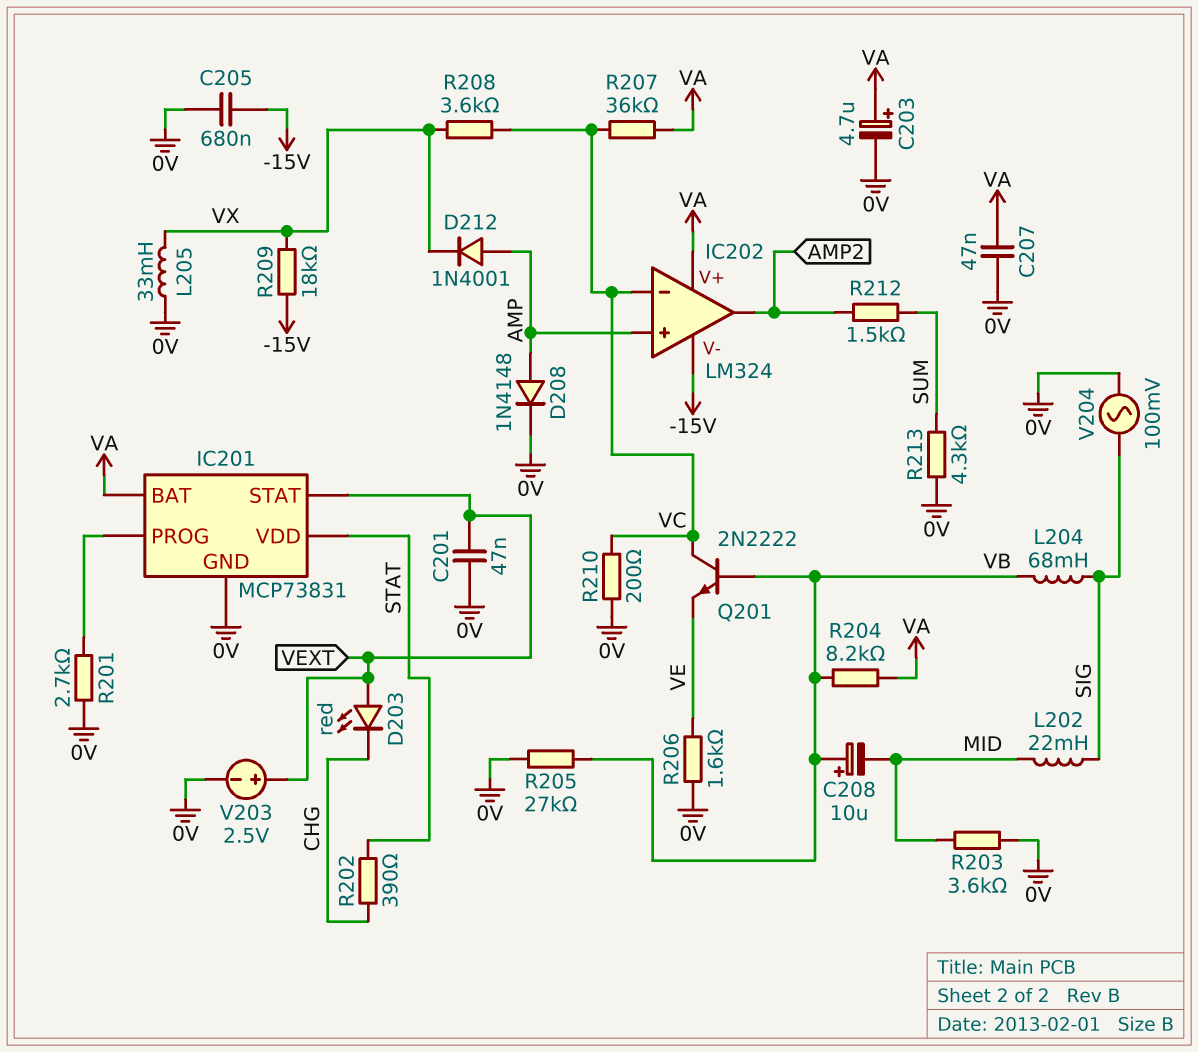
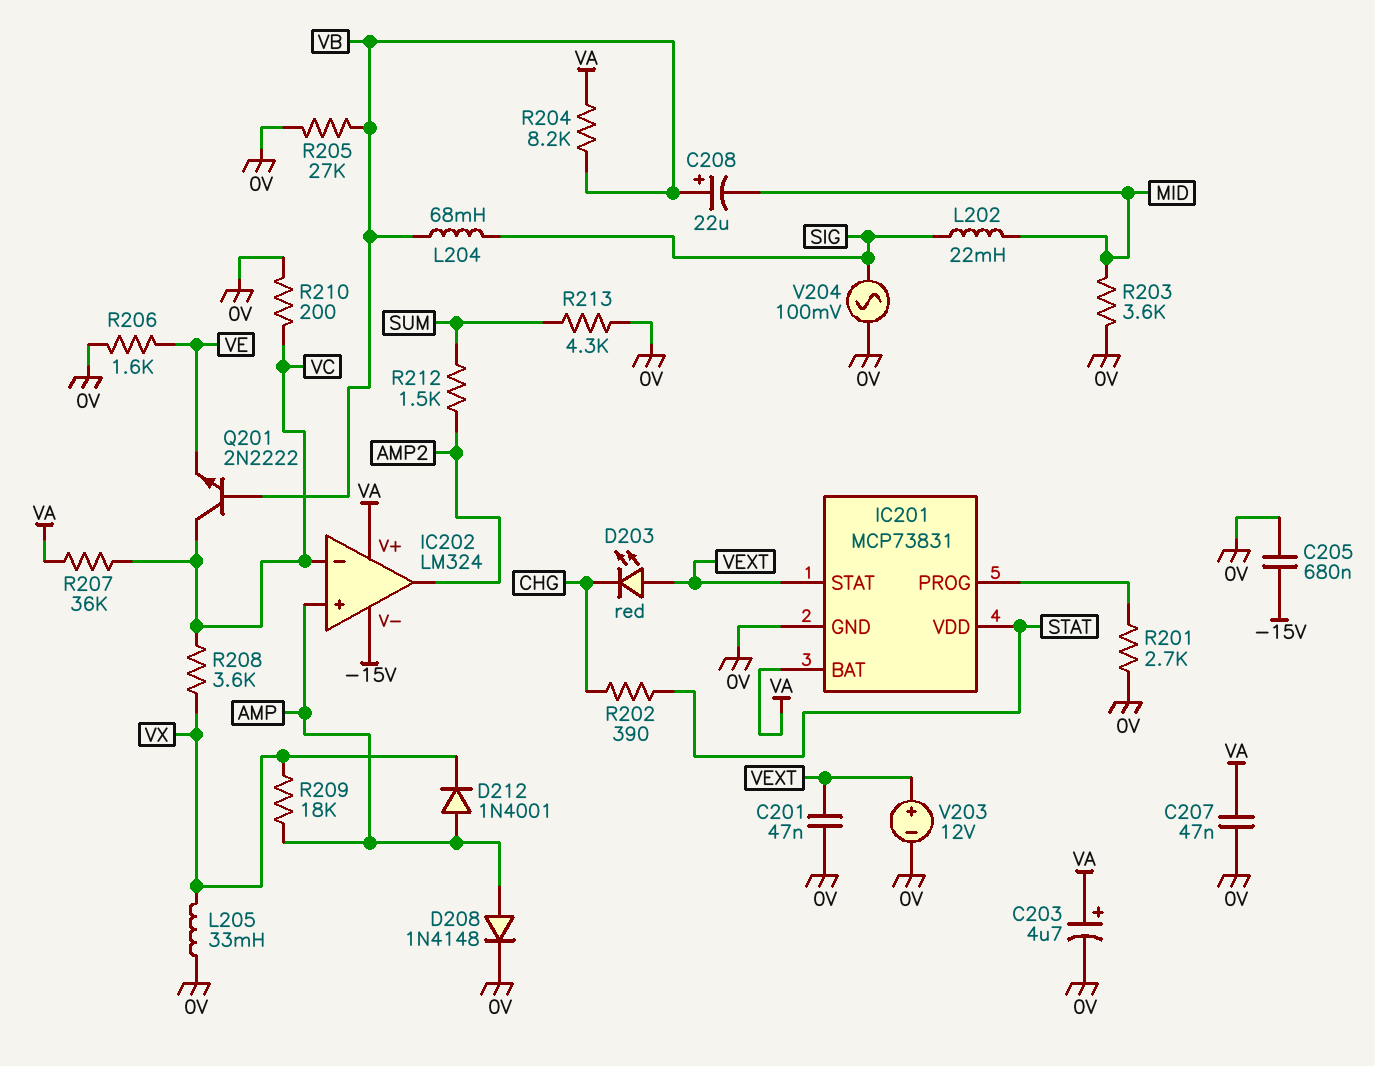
C208: 10uF (plus VB, minus MID) -> 22uF (plus VB, minus MID)
R209: 18k (-15V, VX) -> 18k (AMP, VX)
V203: 2.5V (plus VEXT, minus 0V) -> 12V (plus VEXT, minus 0V)

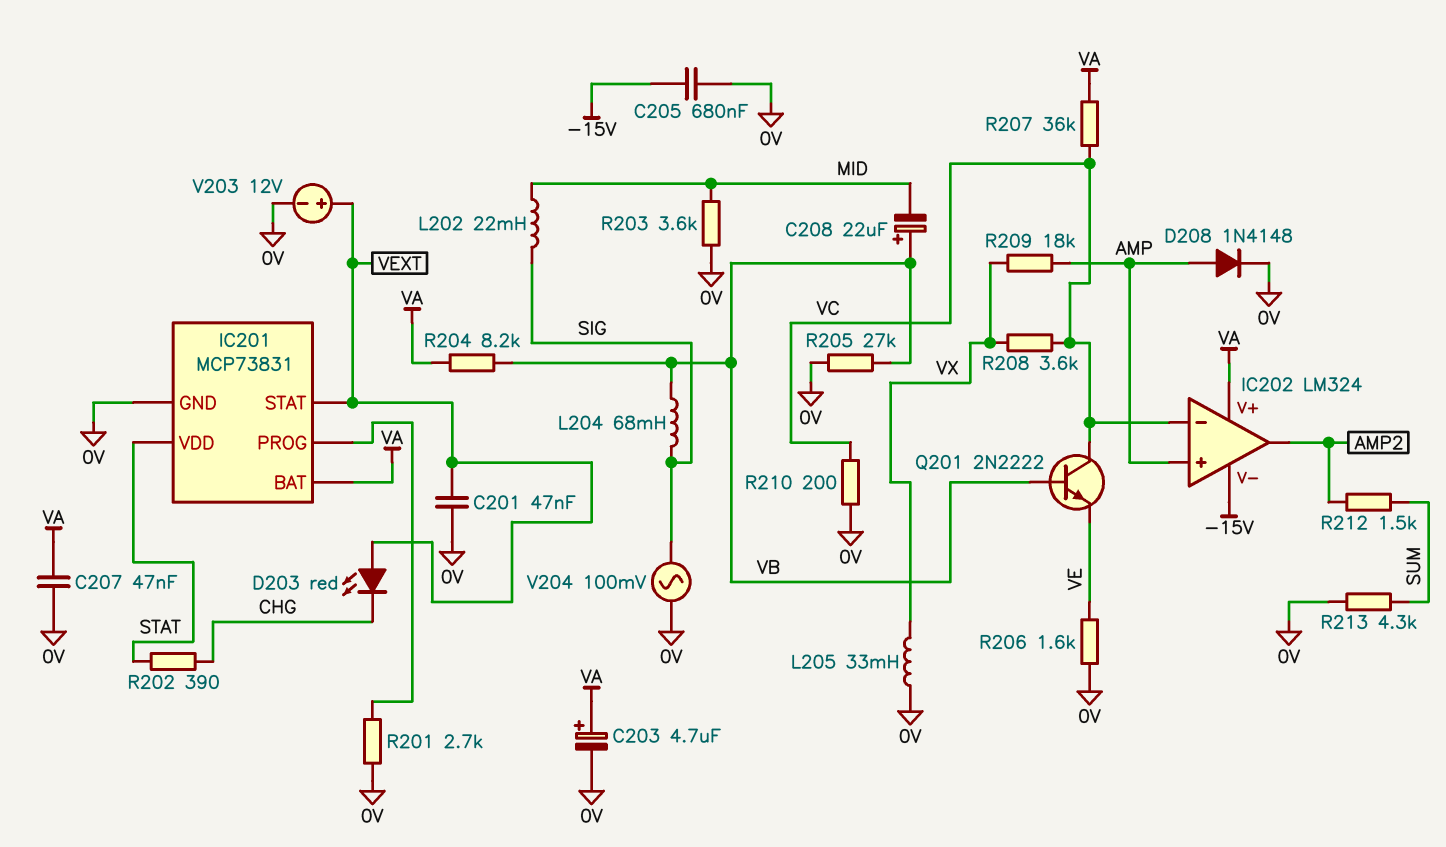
D212: diode 1N4001 (A AMP, K VX) -> none

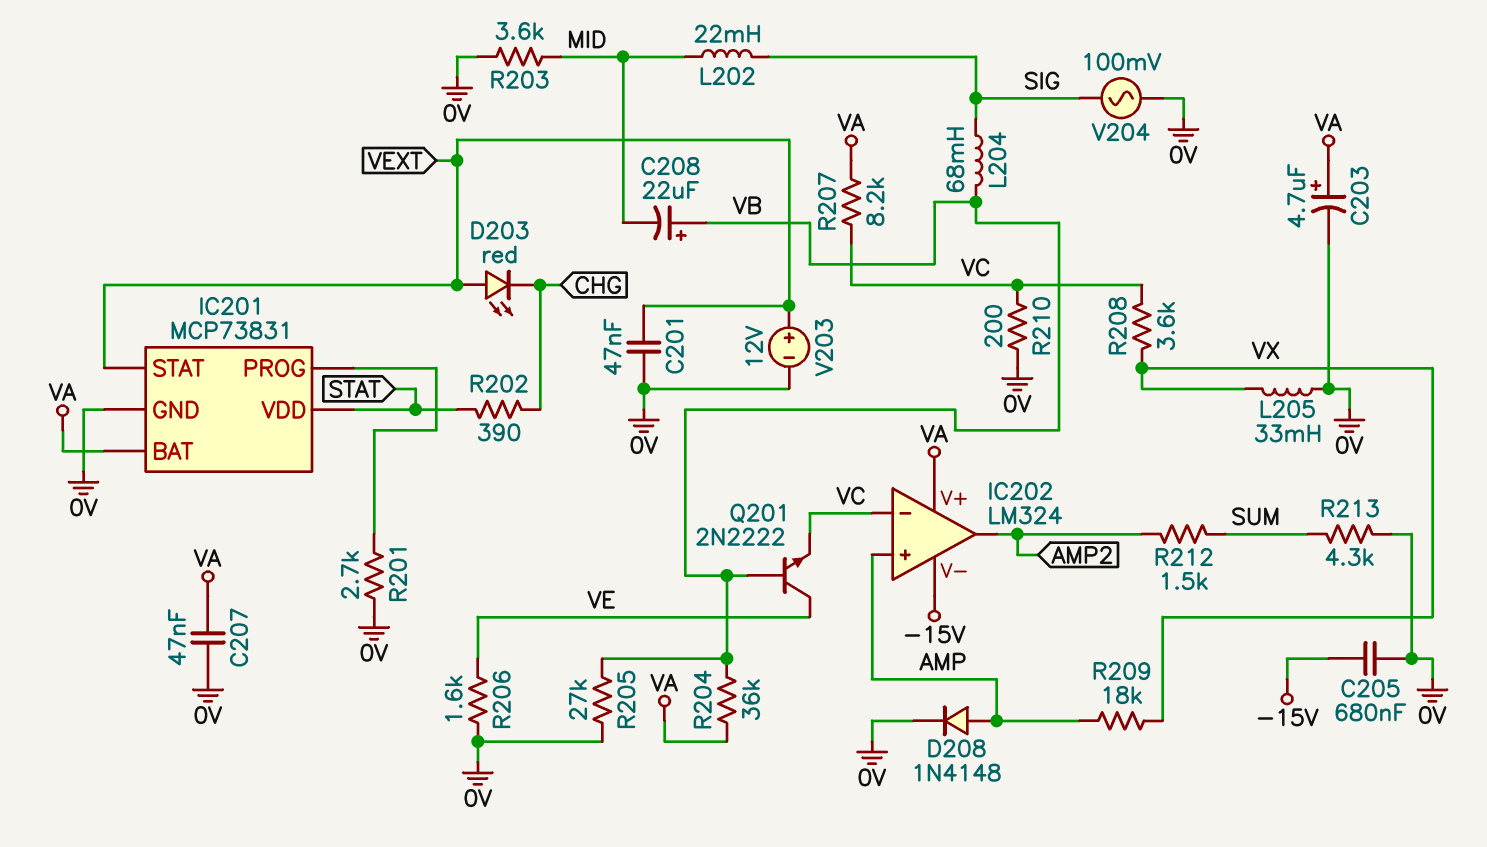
Q201: NPN 2N2222 (B VB, C VC, E VE) -> NPN 2N2222 (B VB, C VE, E VC)
R204: 8.2k (VA, VB) -> 36k (VA, VB)
R207: 36k (VA, VC) -> 8.2k (VA, VC)

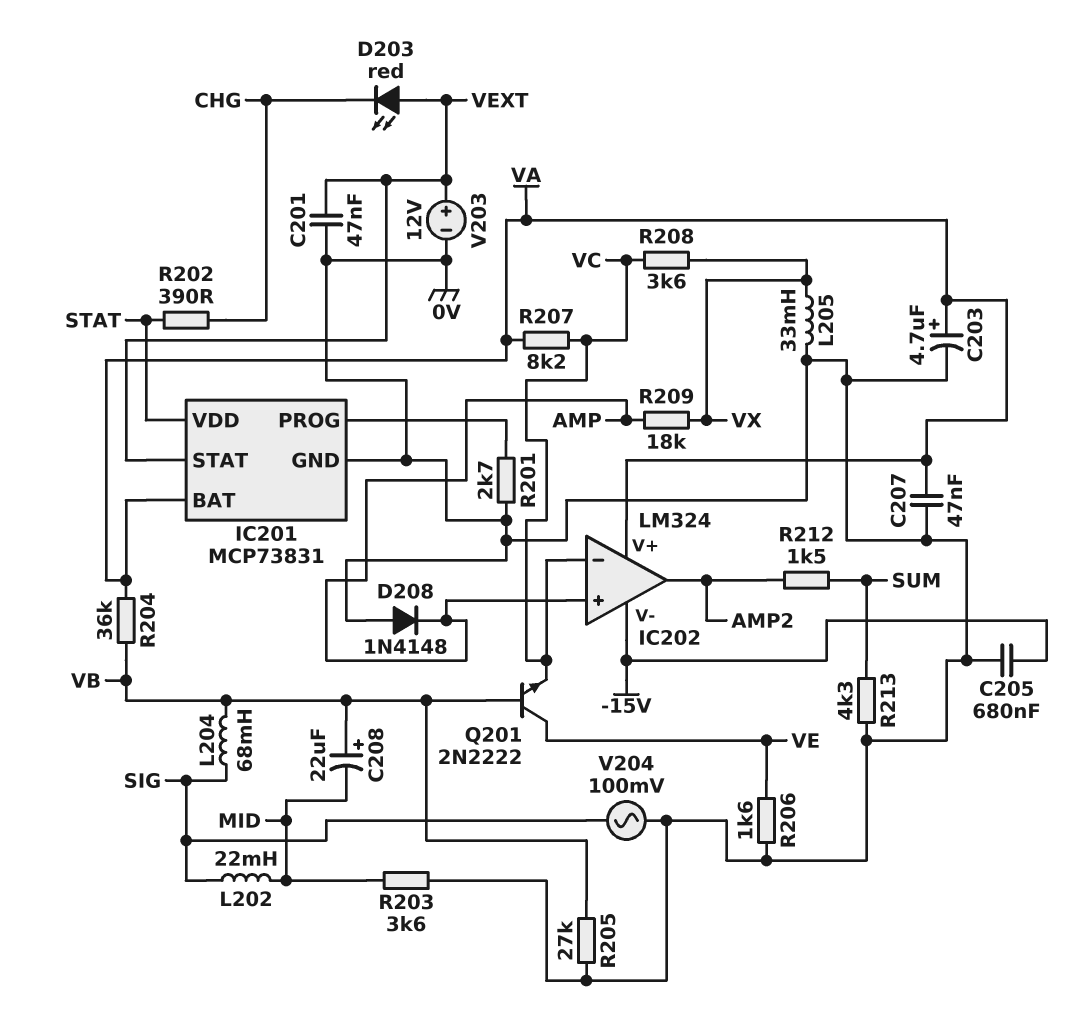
D208: diode 1N4148 (A AMP, K 0V) -> diode 1N4148 (A 0V, K AMP)
R210: 200 (0V, VC) -> none

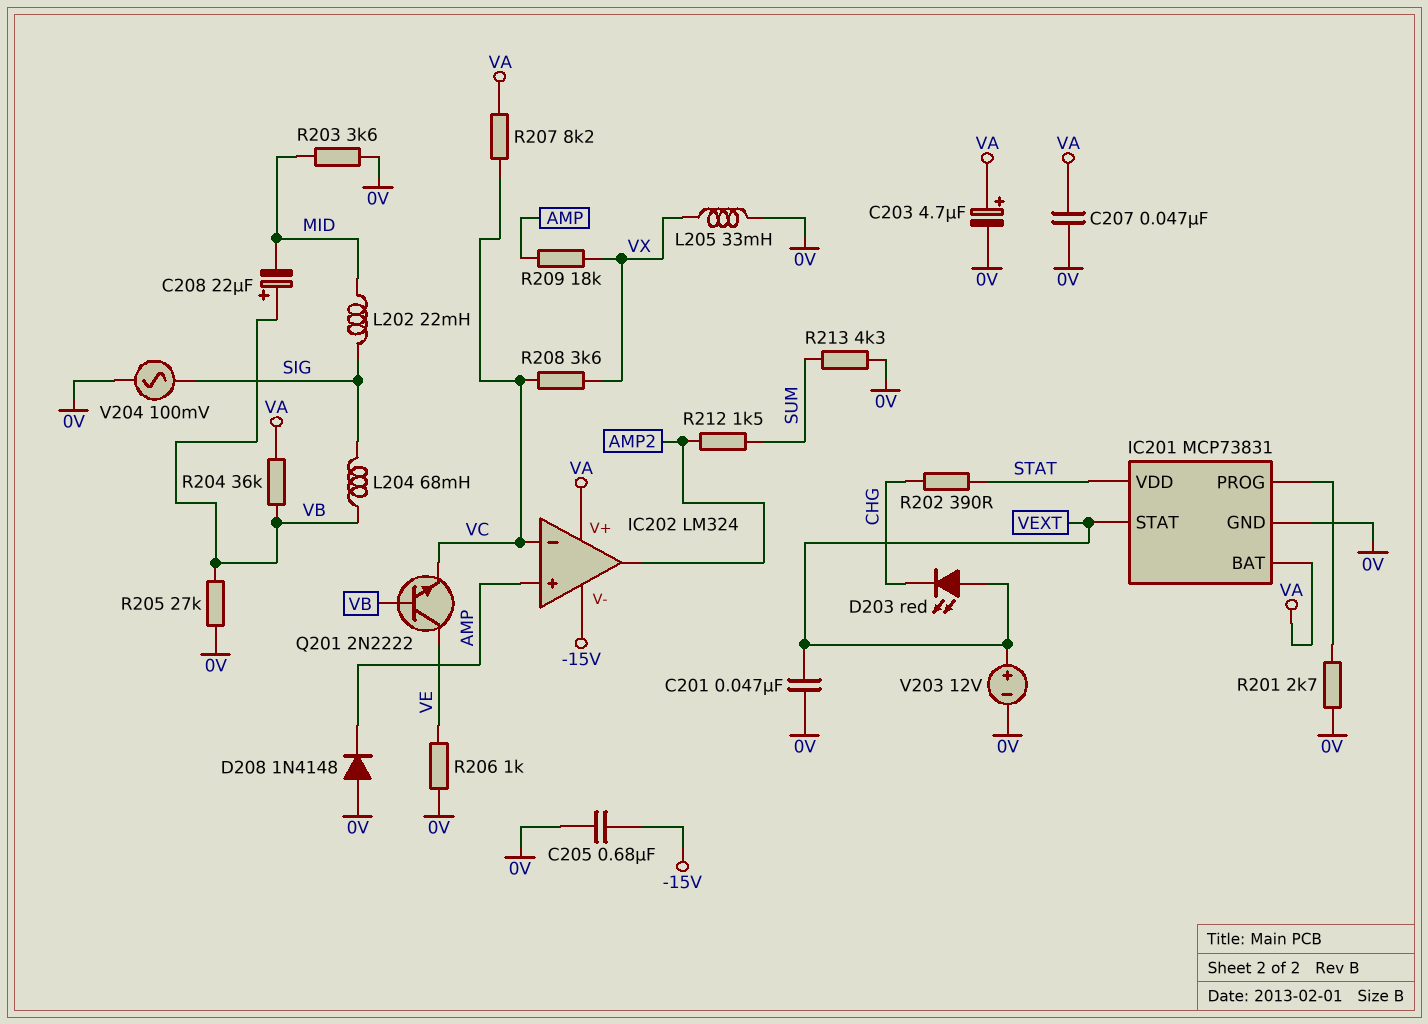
R206: 1.6k (0V, VE) -> 1k (0V, VE)

